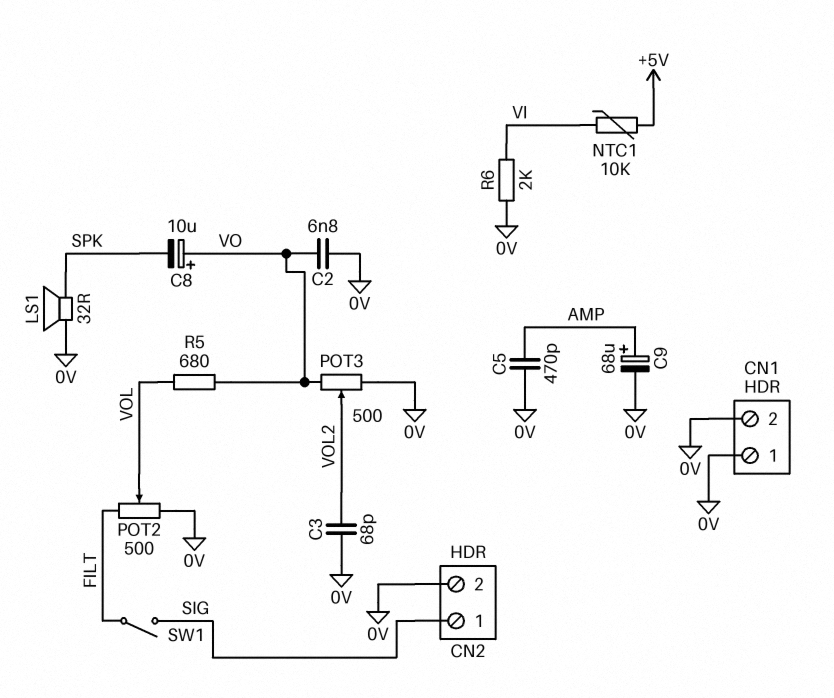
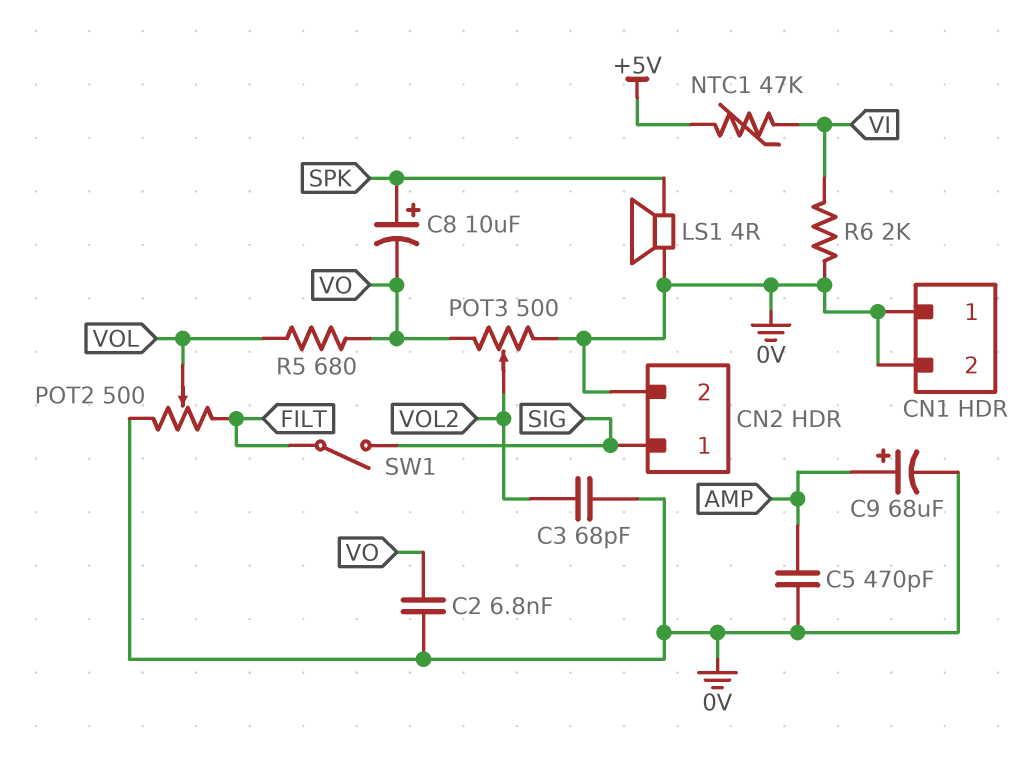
C8: 10uF (plus VO, minus SPK) -> 10uF (plus SPK, minus VO)
LS1: speaker 32R (0V, SPK) -> speaker 4R (0V, SPK)
NTC1: 10k (+5V, VI) -> 47k (+5V, VI)

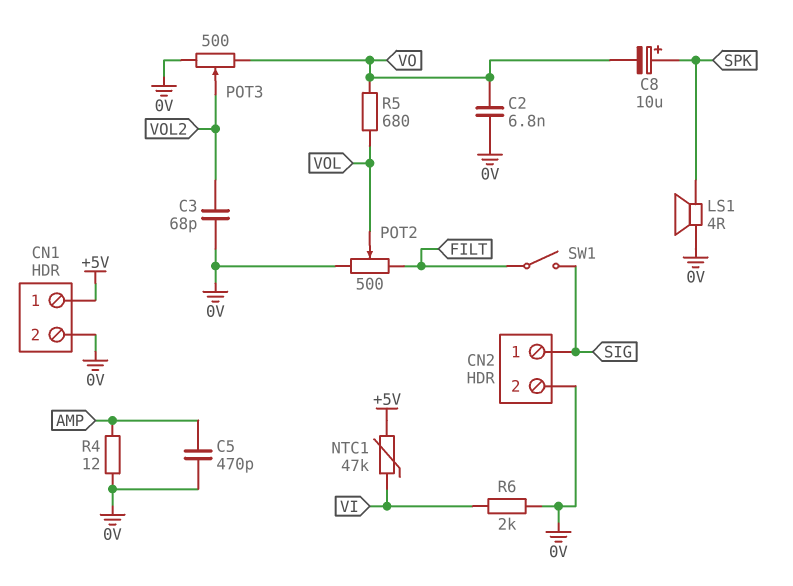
C9: 68uF (plus AMP, minus 0V) -> none
CN1 pin 1: 0V -> +5V
R4: none -> 12 (0V, AMP)

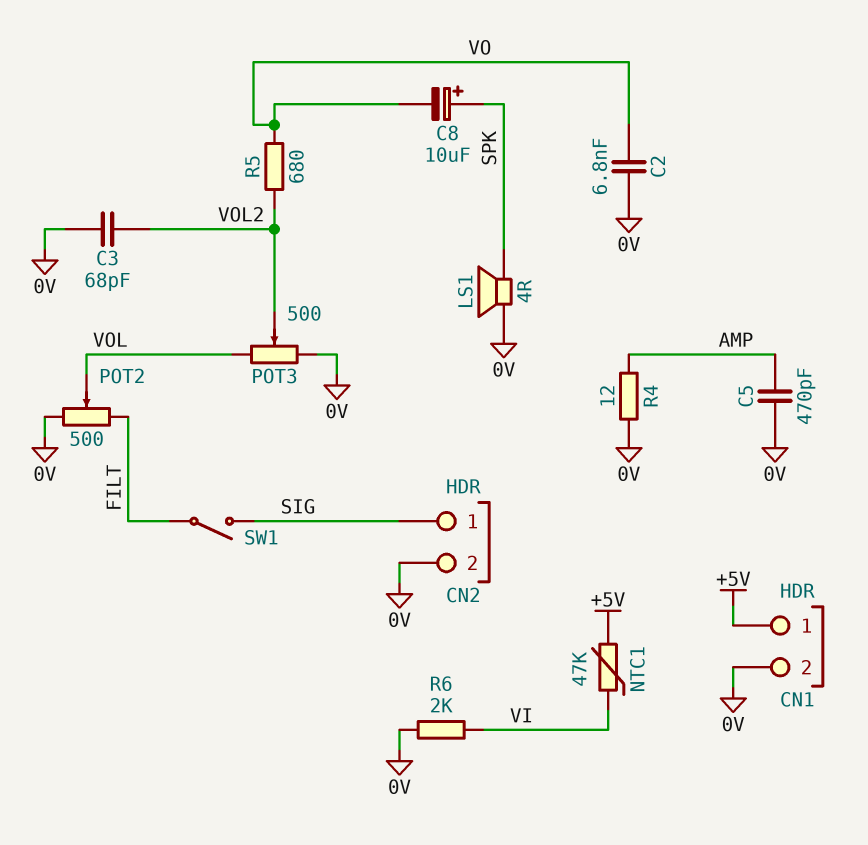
POT3: 500 (0V, VO, wiper VOL2) -> 500 (0V, VOL, wiper VOL2)
R5: 680 (VO, VOL) -> 680 (VO, VOL2)

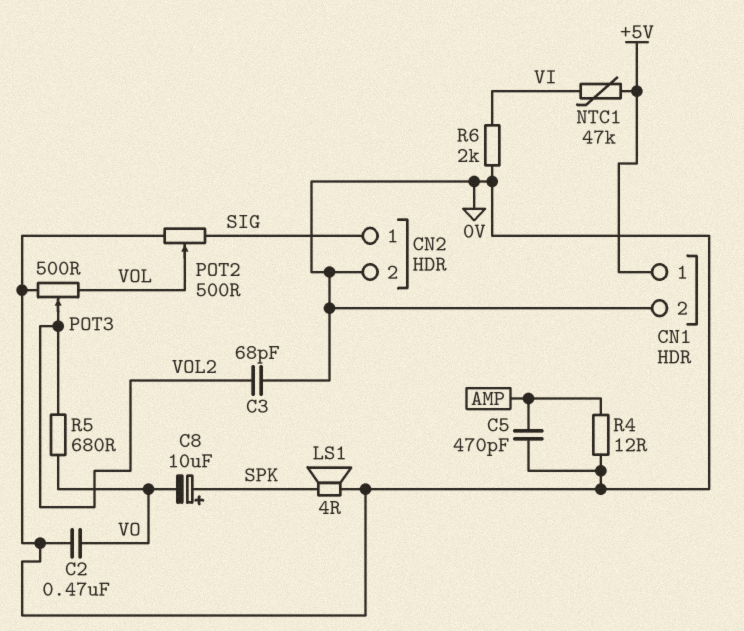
C2: 6.8nF (0V, VO) -> 470nF (0V, VO)
POT2: 500 (0V, FILT, wiper VOL) -> 500 (0V, SIG, wiper VOL)
SW1: switch (FILT, SIG) -> none

